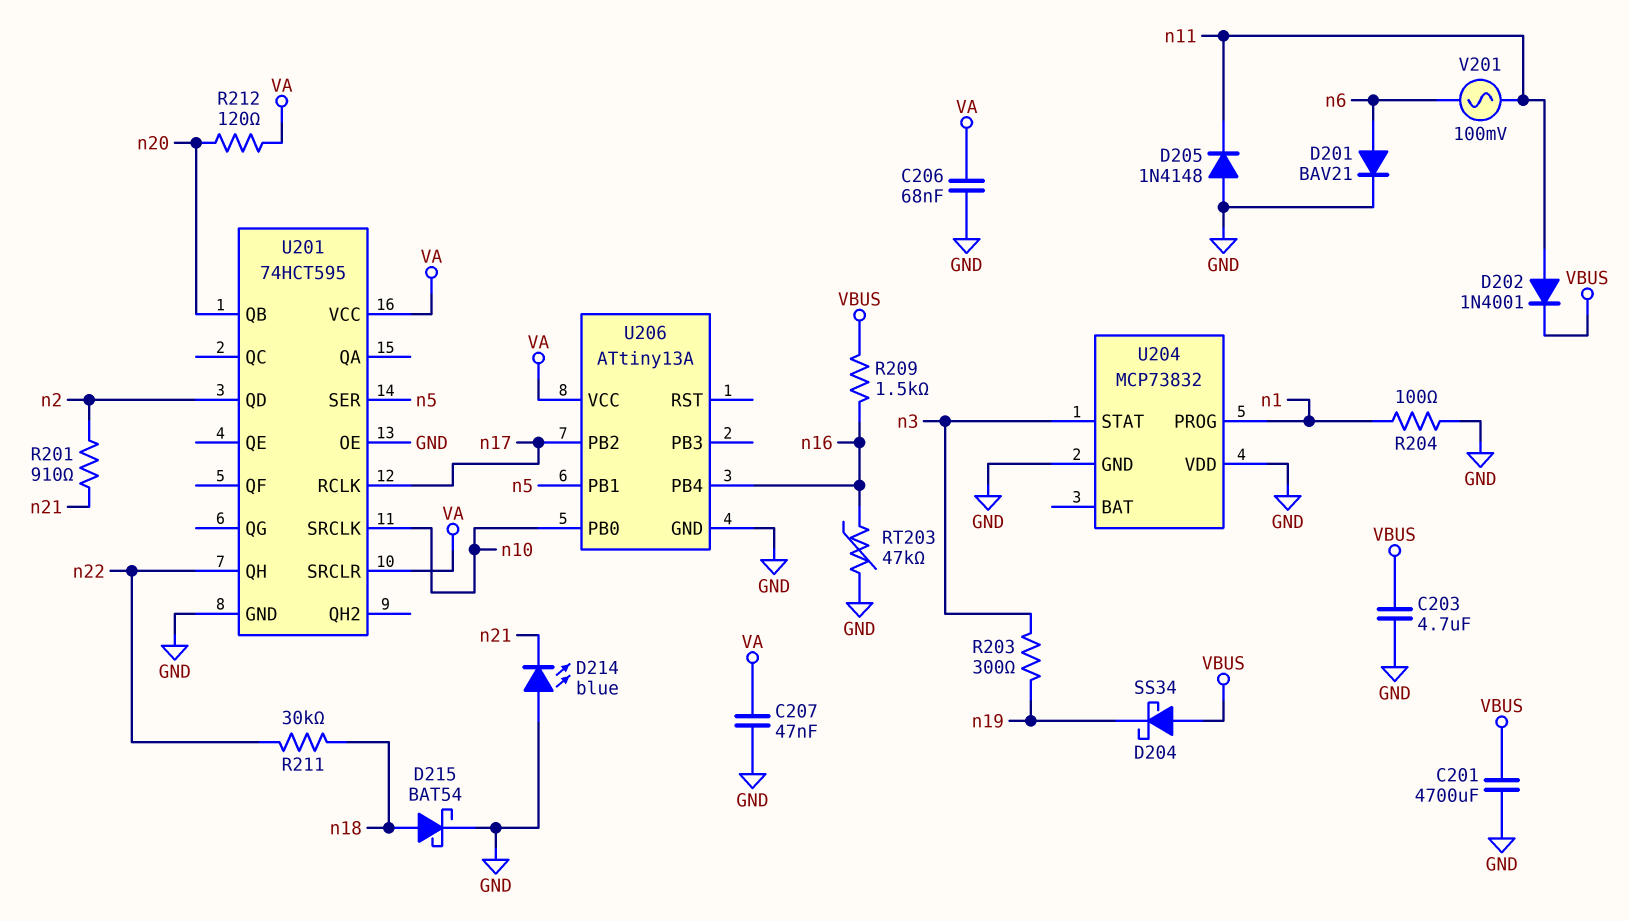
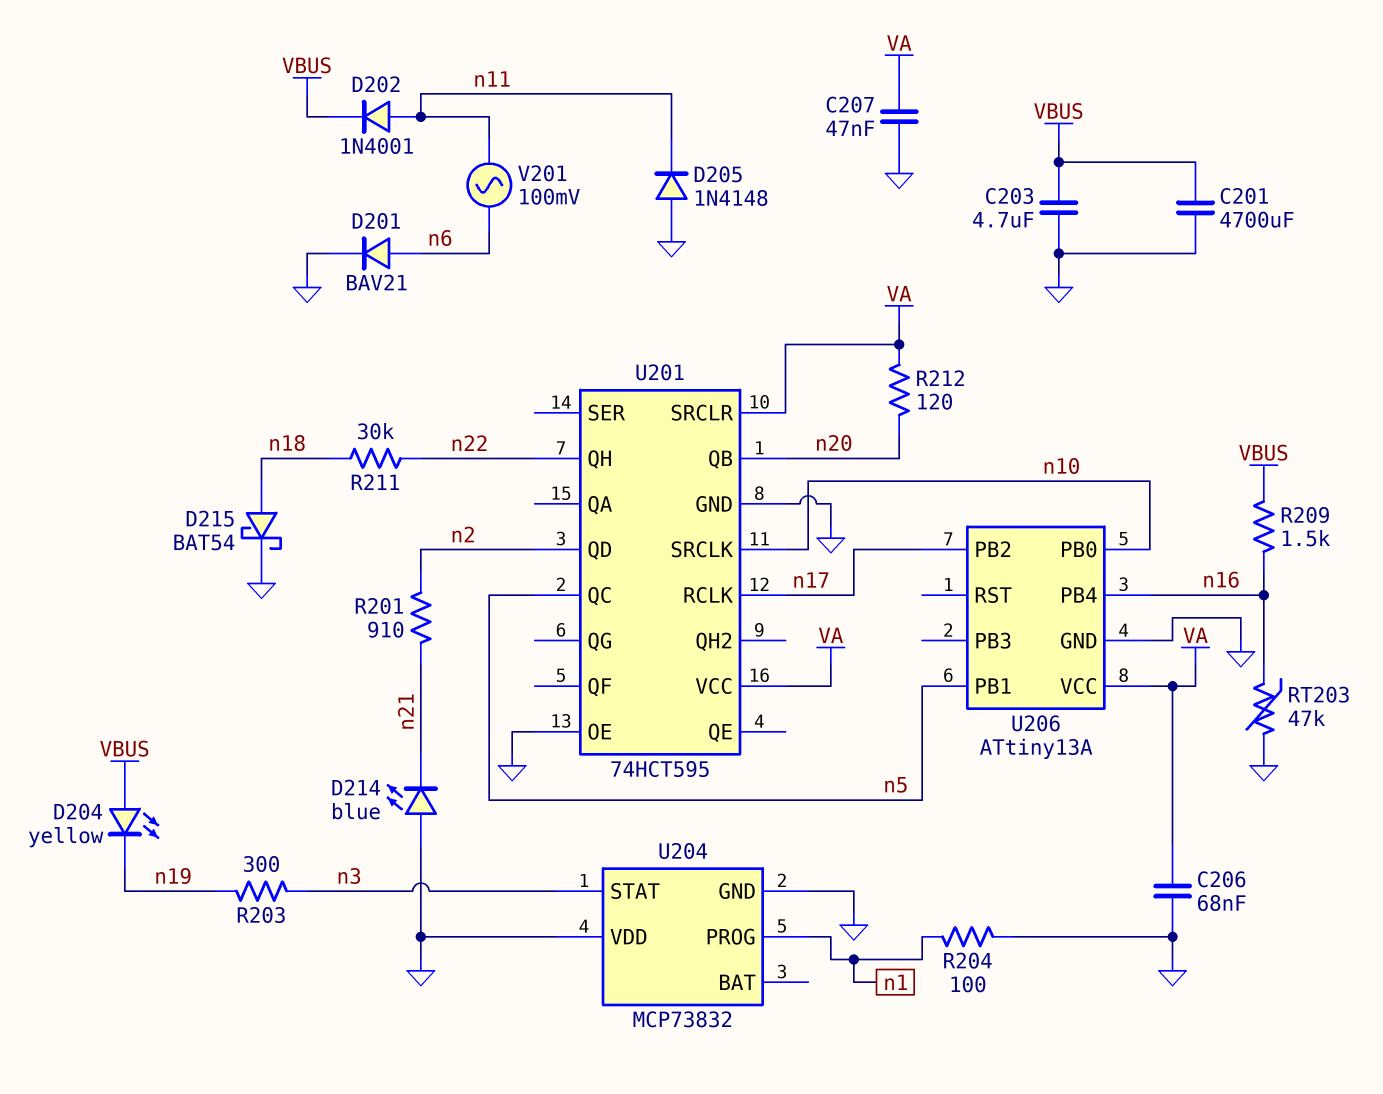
D204: schottky SS34 (A VBUS, K n19) -> LED yellow (A VBUS, K n19)
U201 pin QC: none -> n5
U201 pin SER: n5 -> none

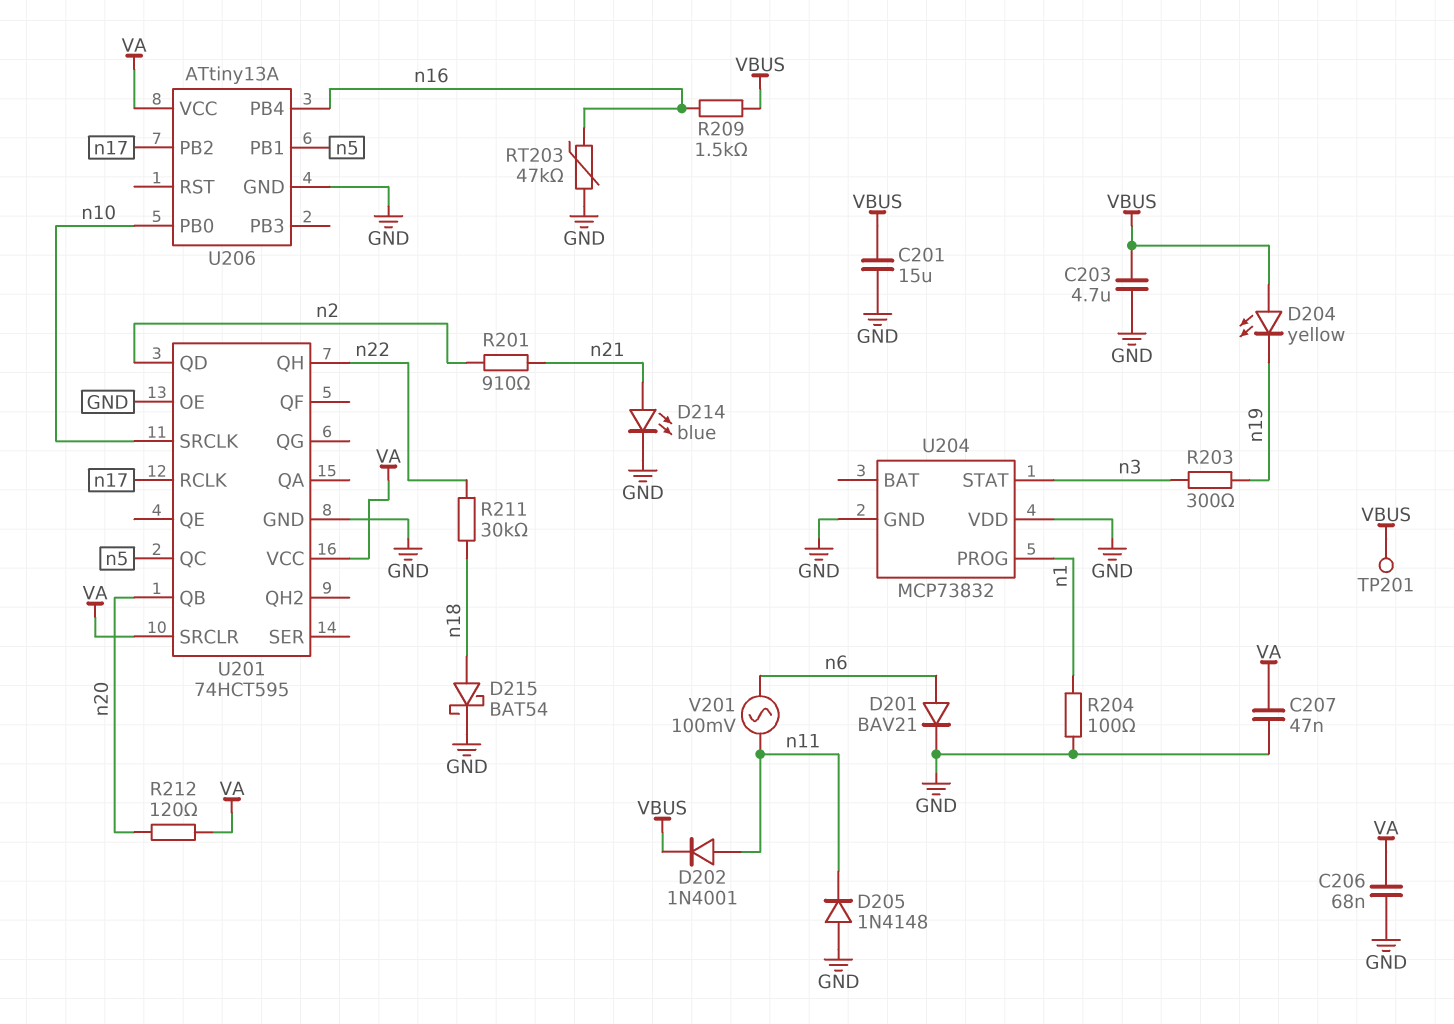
C201: 4700uF (GND, VBUS) -> 15uF (GND, VBUS)
D214: LED blue (A GND, K n21) -> LED blue (A n21, K GND)
TP201: none -> test point (VBUS)

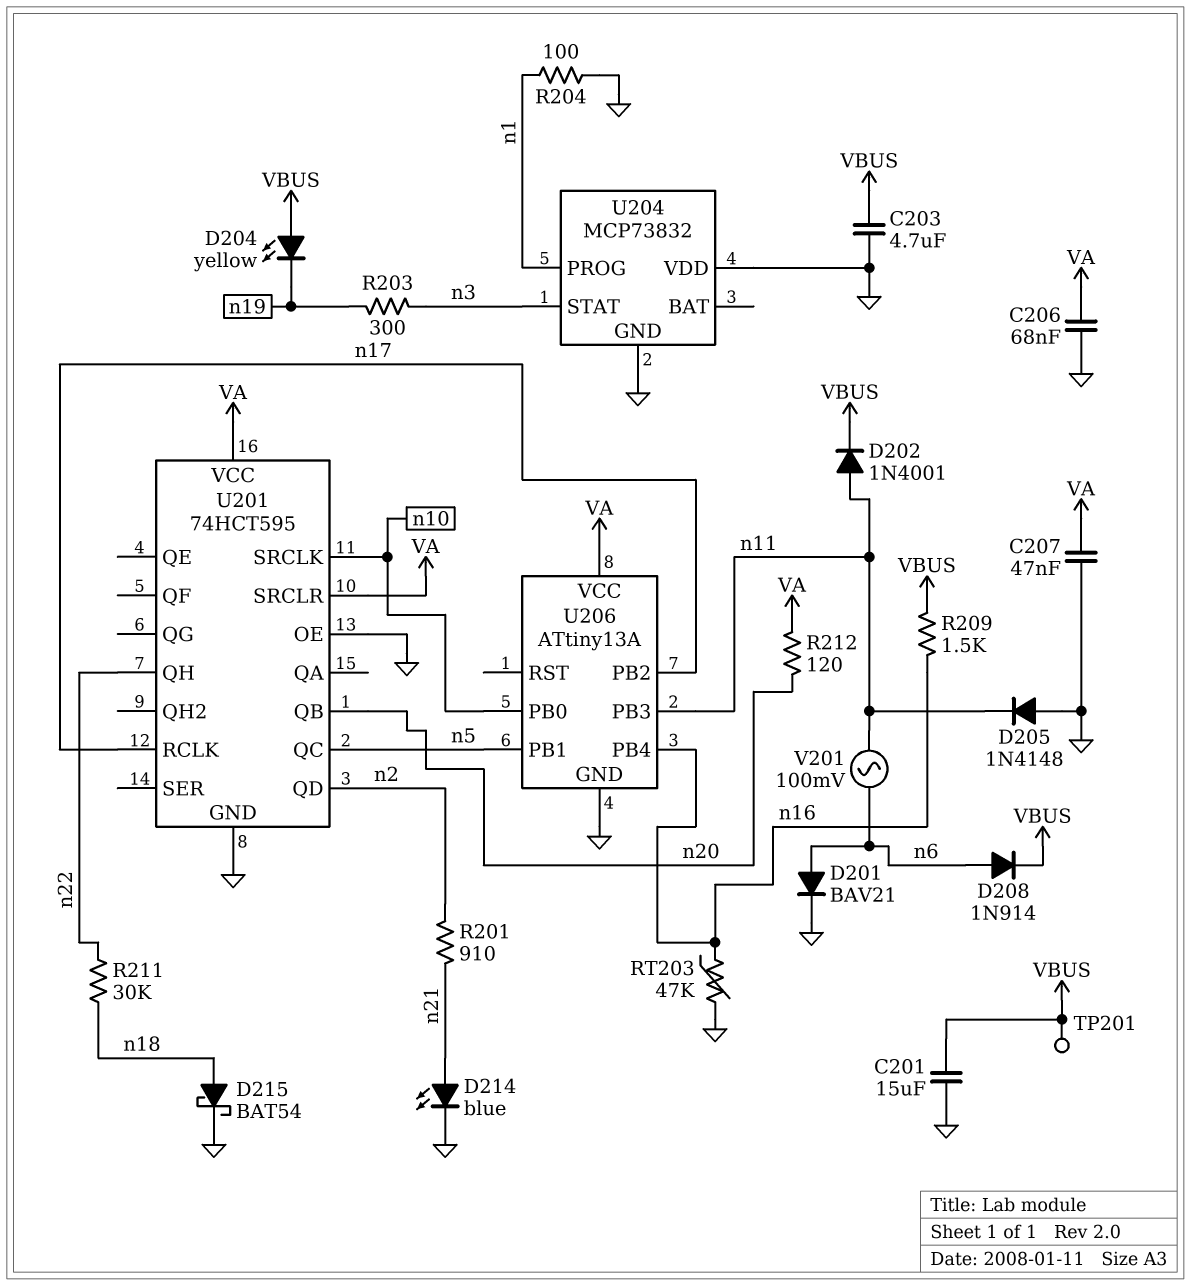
D208: none -> diode 1N914 (A n6, K VBUS)
U206 pin PB3: none -> n11

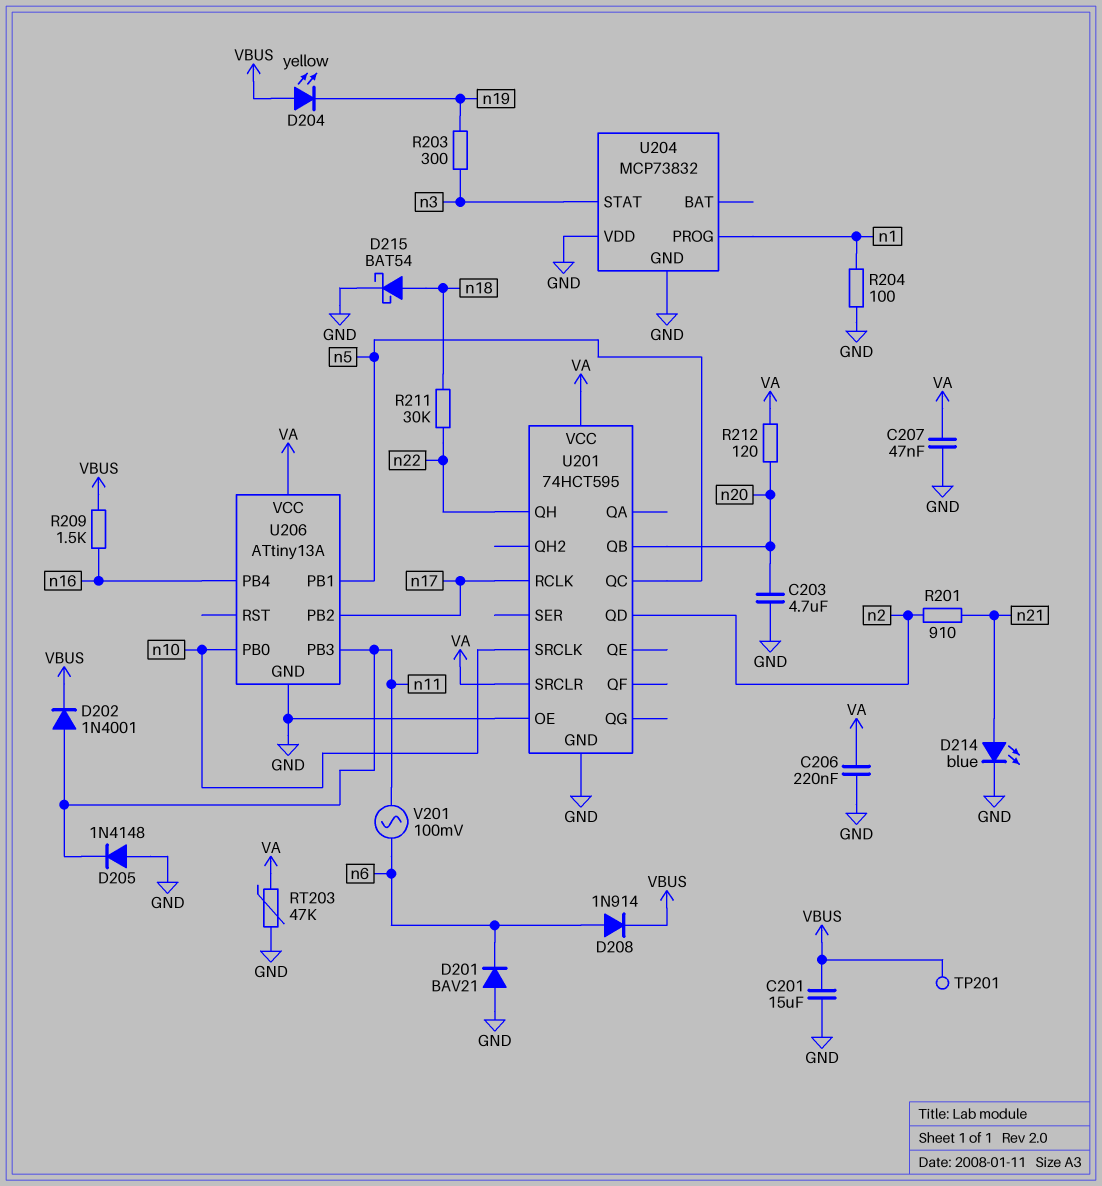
C203: 4.7uF (GND, VBUS) -> 4.7uF (GND, n20)
C206: 68nF (GND, VA) -> 220nF (GND, VA)
D201: diode BAV21 (A n6, K GND) -> diode BAV21 (A GND, K n6)
RT203: 47k (GND, n16) -> 47k (GND, VA)

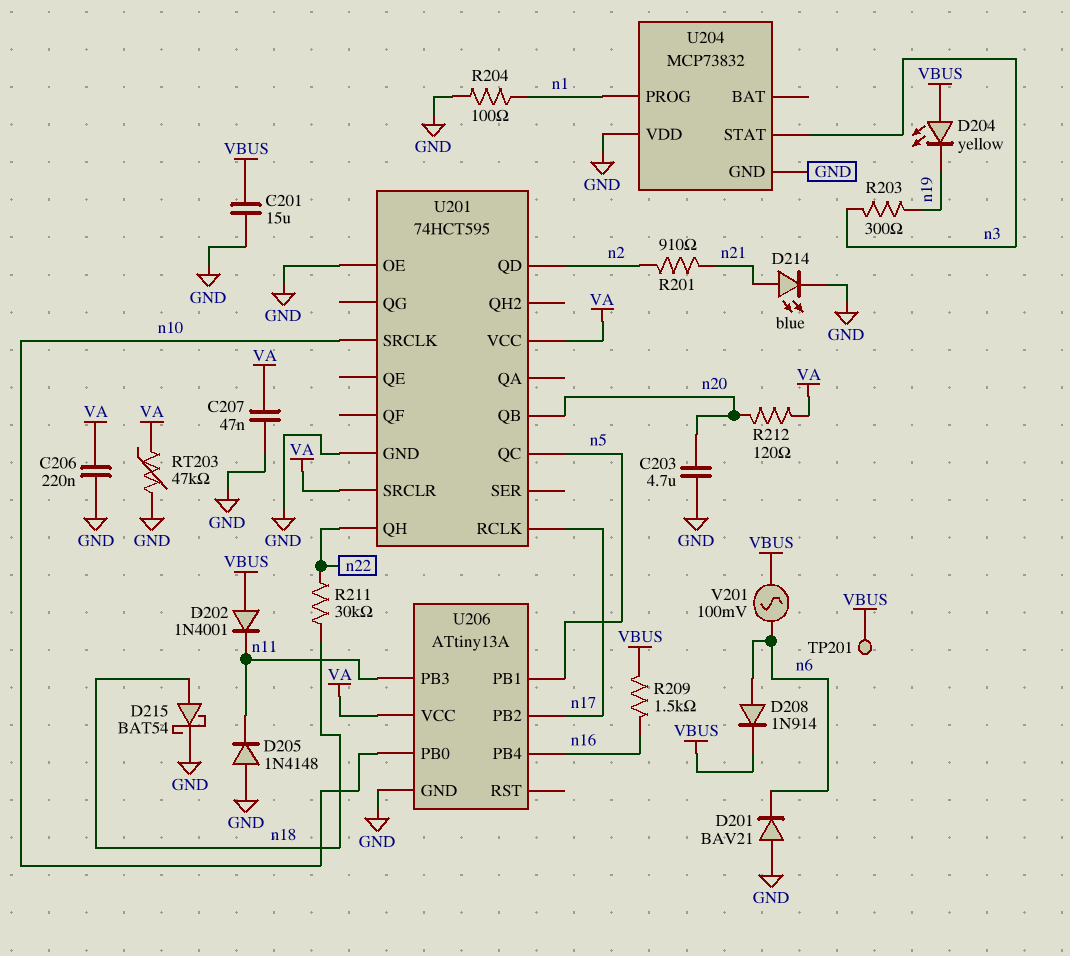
D202: diode 1N4001 (A n11, K VBUS) -> diode 1N4001 (A VBUS, K n11)
V201: AC 100mV (n6, n11) -> AC 100mV (VBUS, n6)

